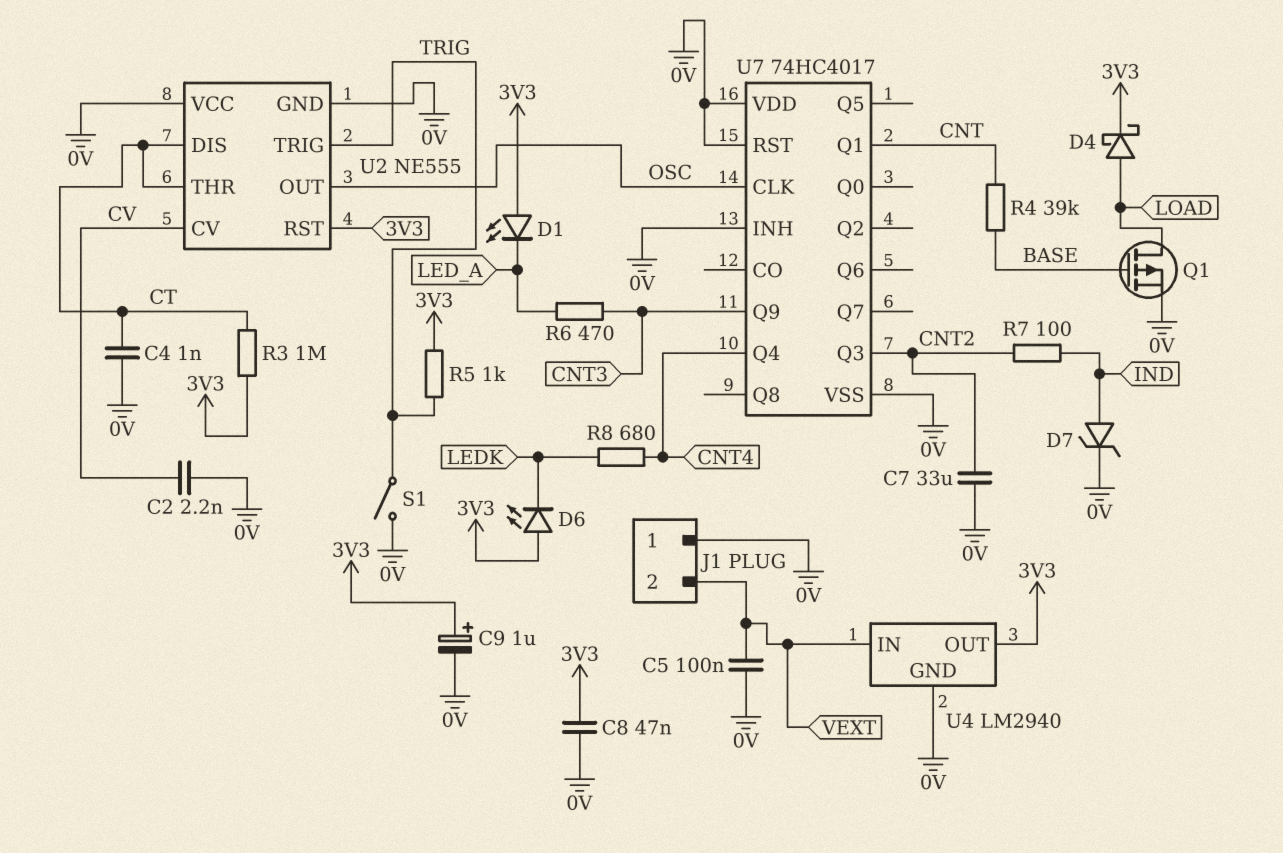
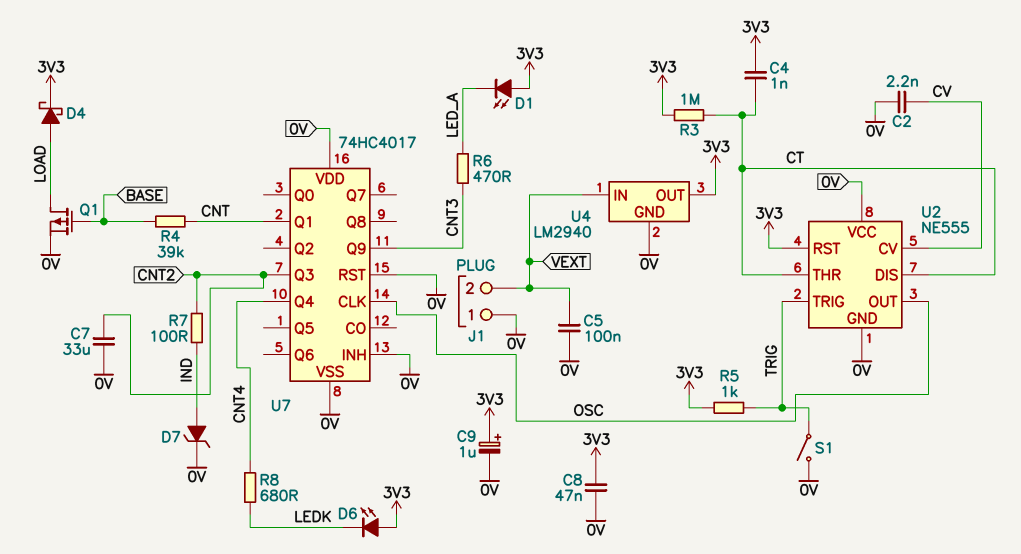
C4: 1nF (0V, CT) -> 1nF (3V3, CT)

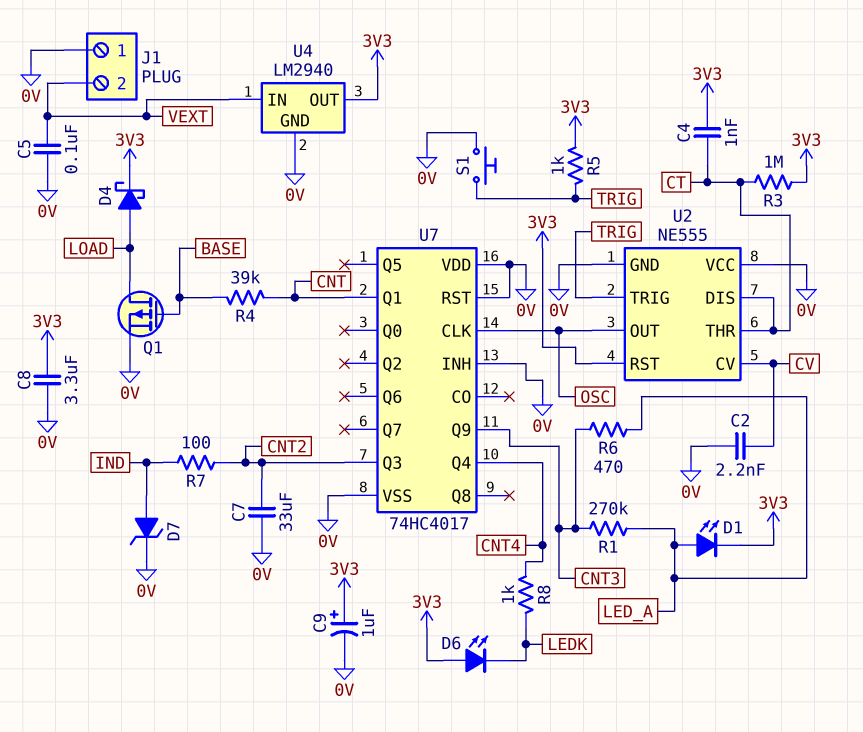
C8: 47nF (0V, 3V3) -> 3.3uF (0V, 3V3)
D1: LED (A 3V3, K LED_A) -> LED (A LED_A, K 3V3)
R1: none -> 270k (CNT3, LED_A)
R8: 680 (CNT4, LEDK) -> 1k (CNT4, LEDK)
S1: switch (0V, TRIG) -> button (0V, TRIG)

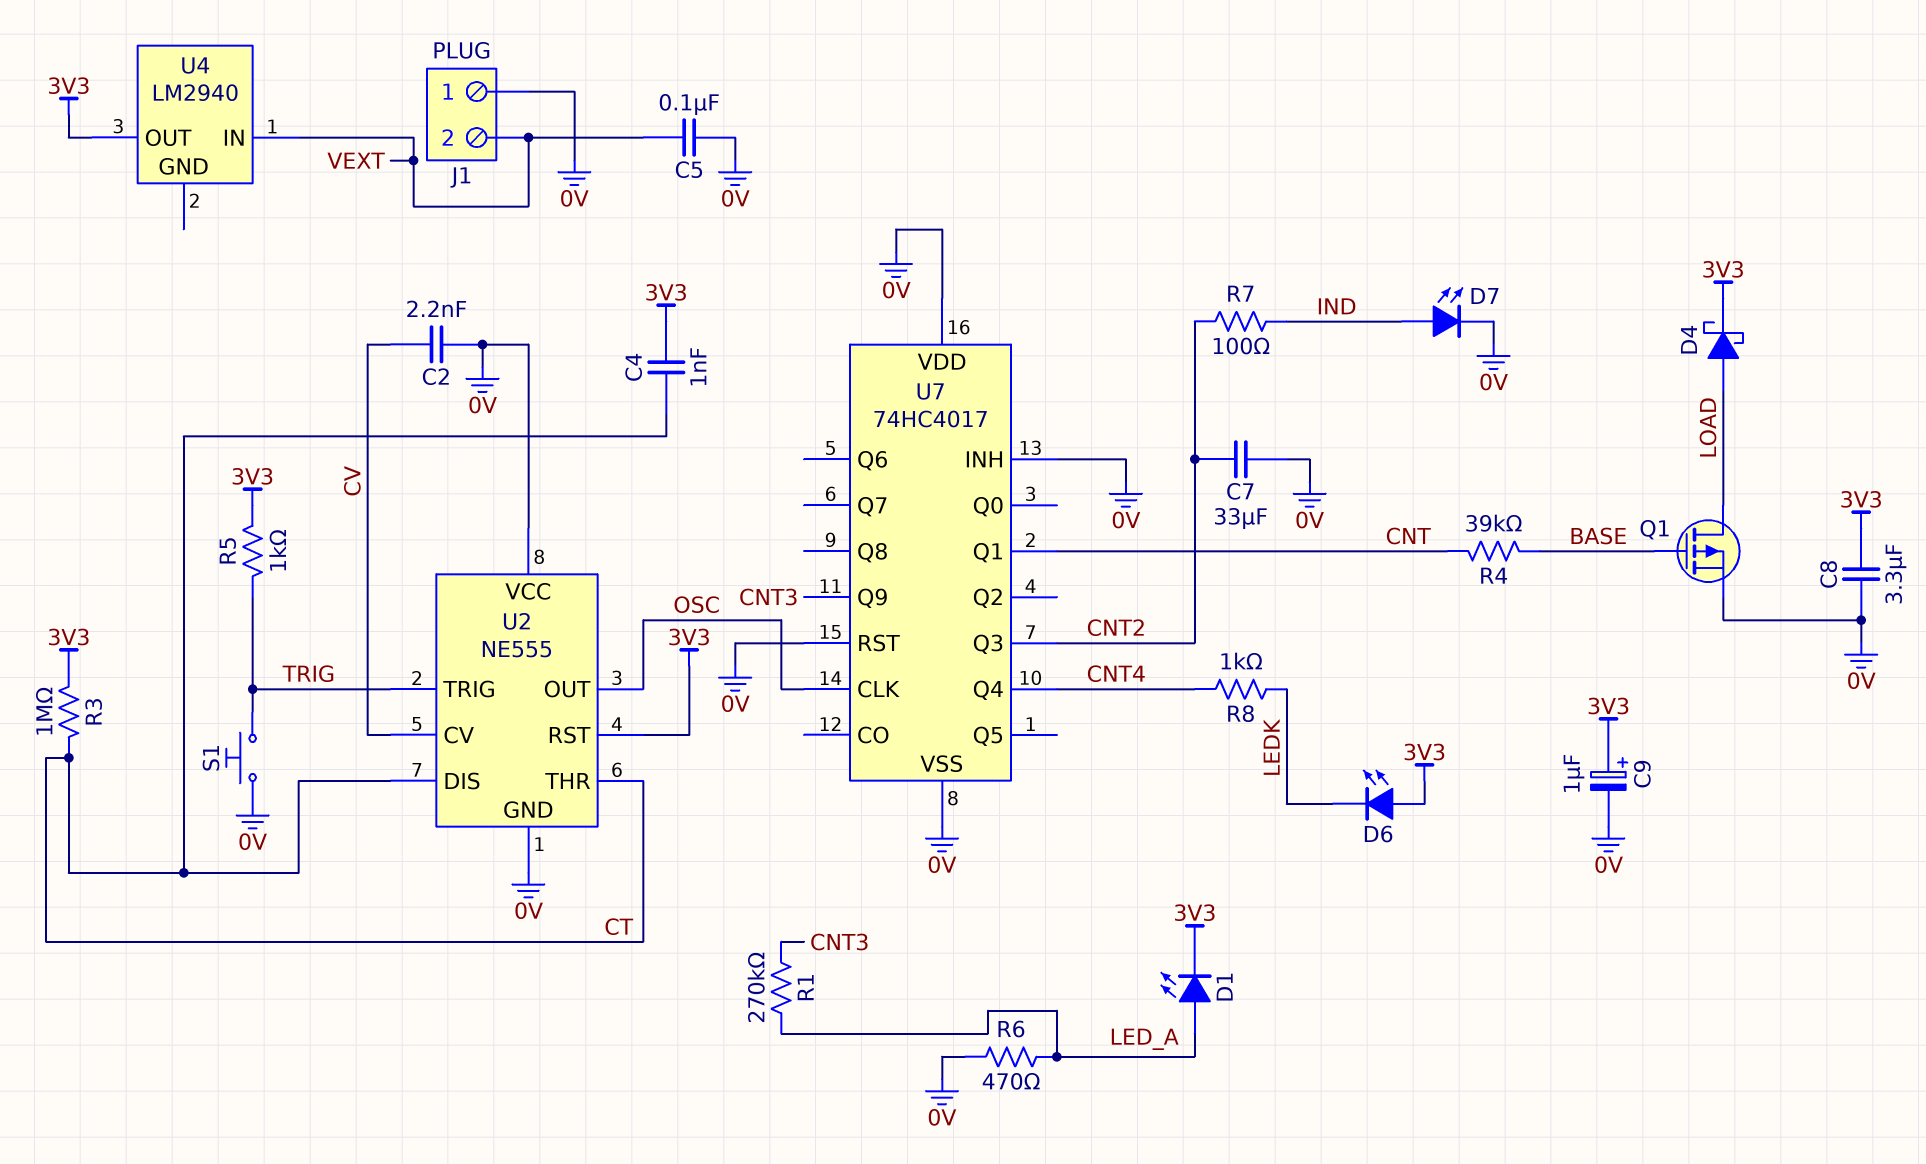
D7: zener (A IND, K 0V) -> LED (A IND, K 0V)
R6: 470 (CNT3, LED_A) -> 470 (0V, LED_A)
U4 pin GND: 0V -> none

